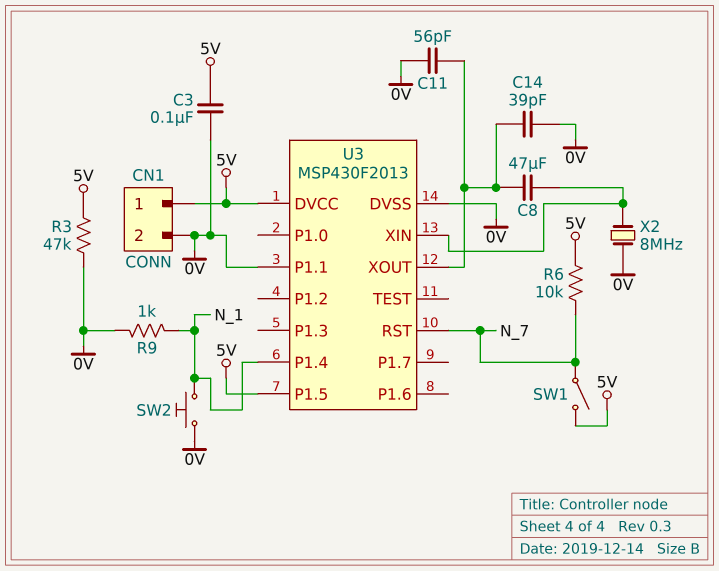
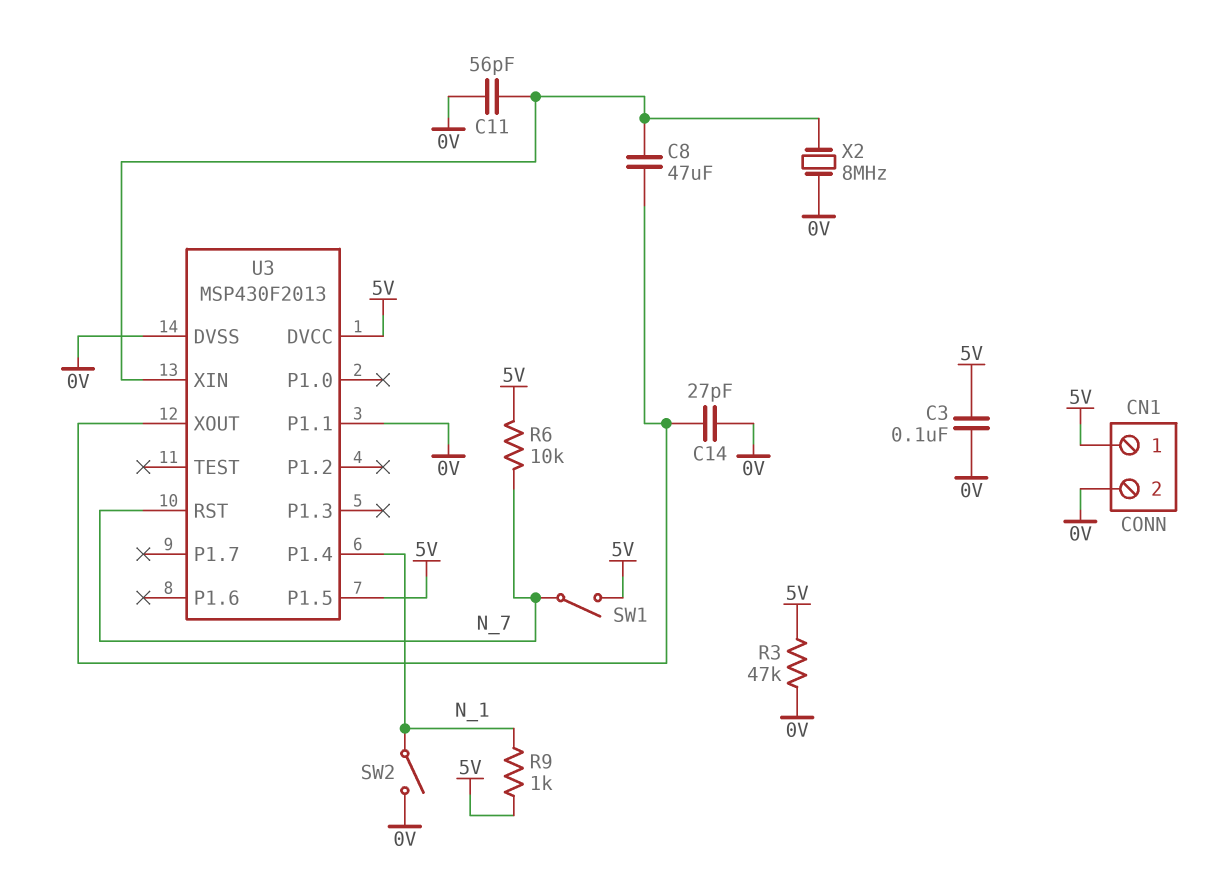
C11: 56pF (0V, U3/XOUT) -> 56pF (0V, U3/XIN)
C14: 39pF (0V, U3/XOUT) -> 27pF (0V, U3/XOUT)
R9: 1k (0V, N_1) -> 1k (5V, N_1)
SW2: button (0V, N_1) -> switch (0V, N_1)

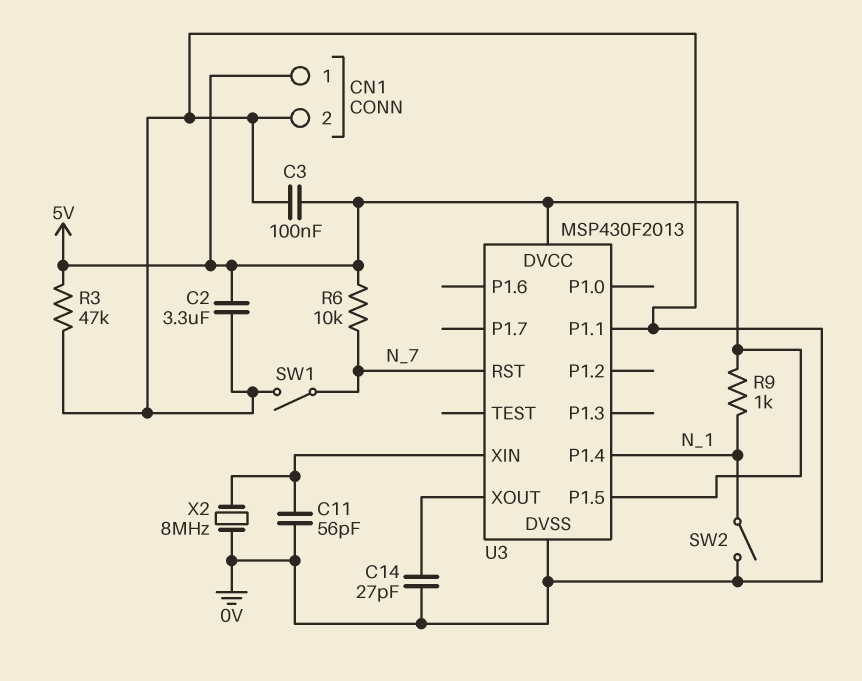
C2: none -> 3.3uF (0V, 5V)
C8: 47uF (U3/XIN, U3/XOUT) -> none
SW1: switch (5V, N_7) -> switch (0V, N_7)

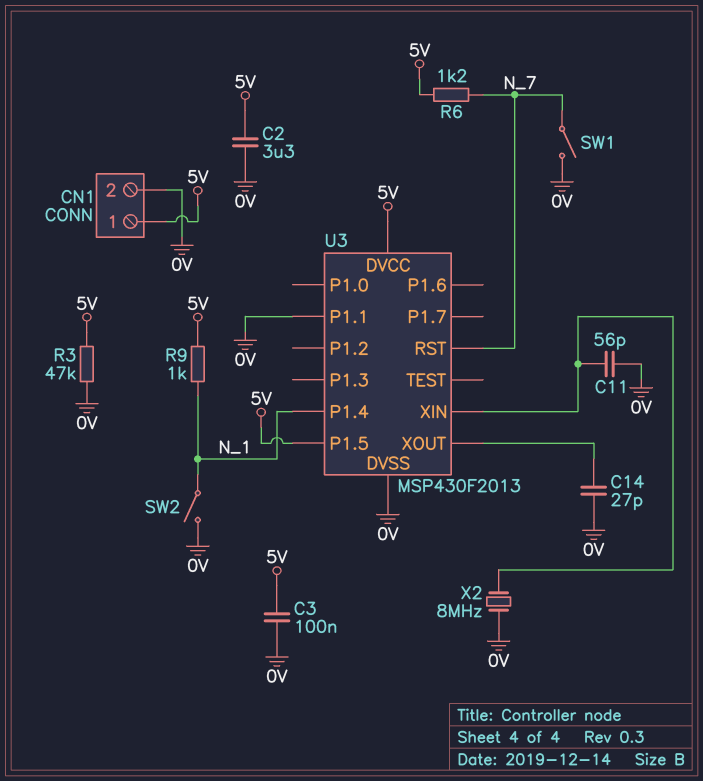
R6: 10k (5V, N_7) -> 1.2k (5V, N_7)

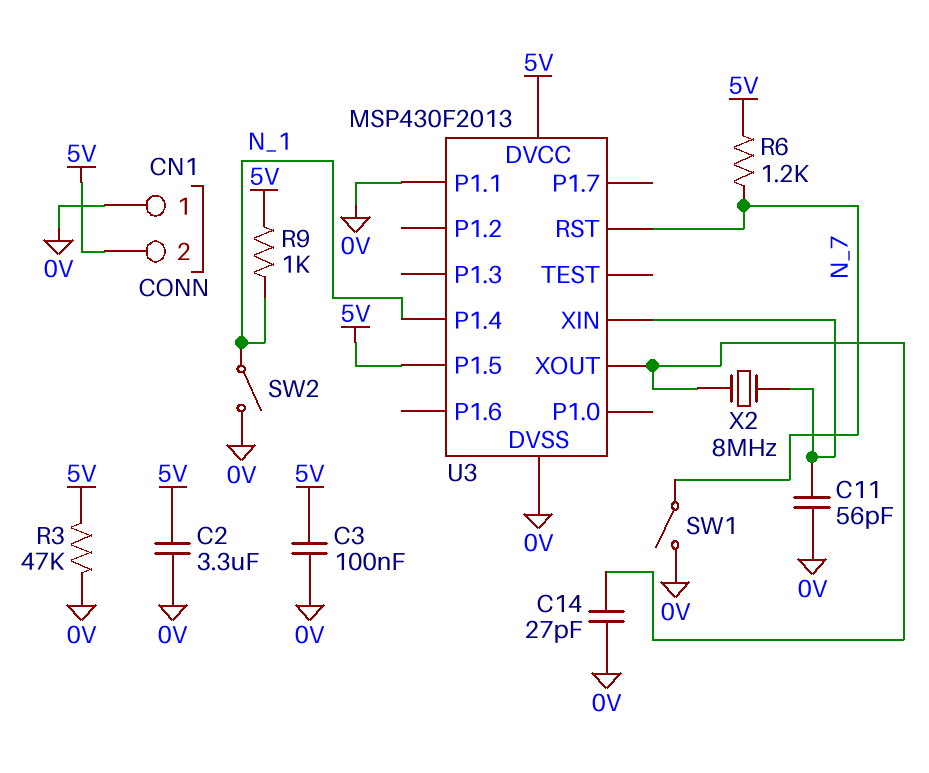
CN1 pin 1: 5V -> 0V
CN1 pin 2: 0V -> 5V
X2: 8MHz (0V, U3/XIN) -> 8MHz (U3/XIN, U3/XOUT)

